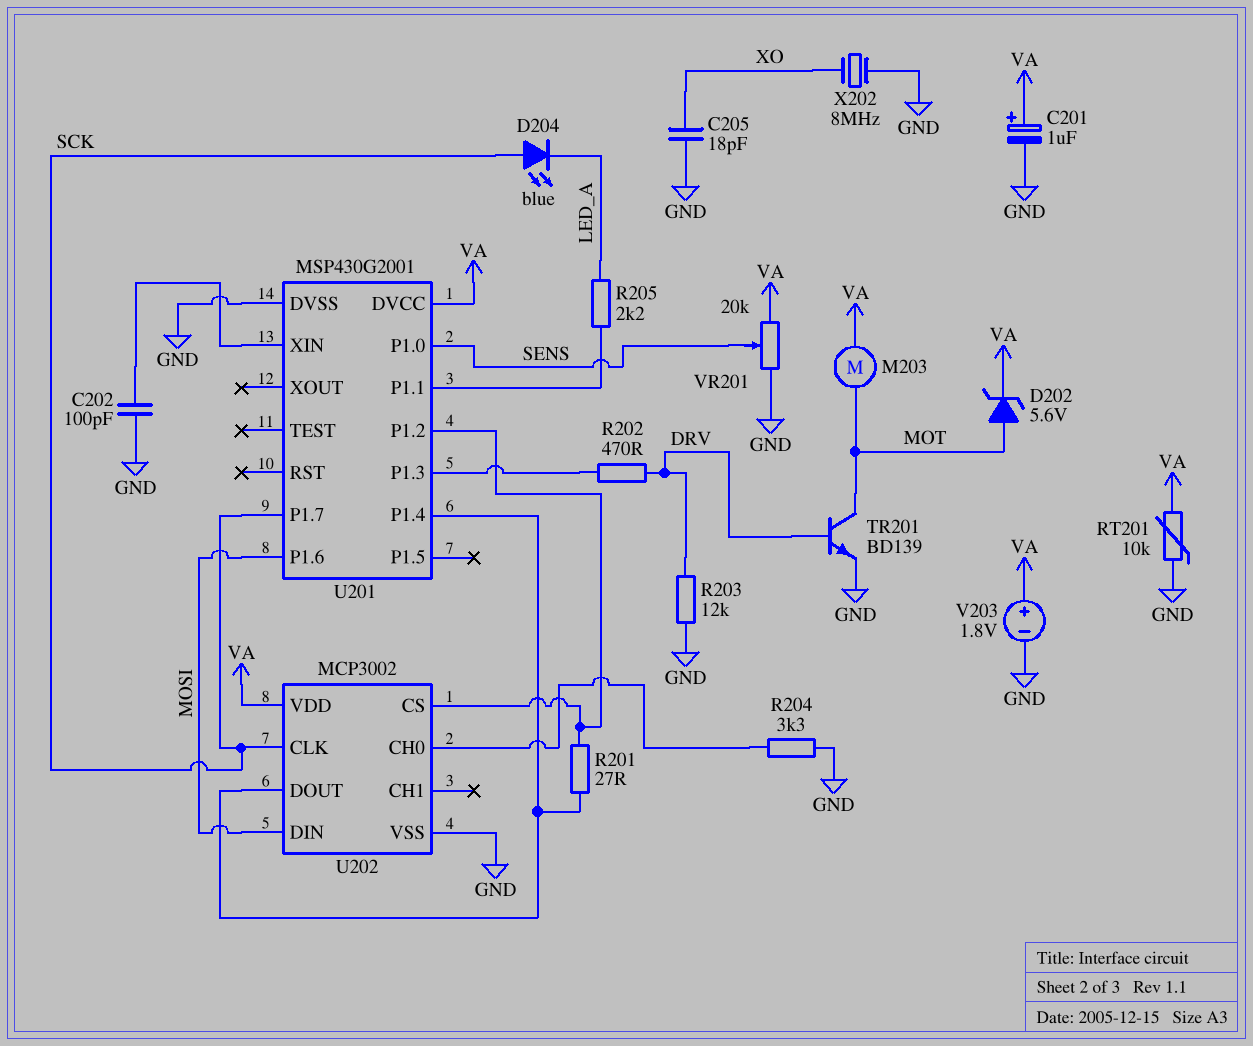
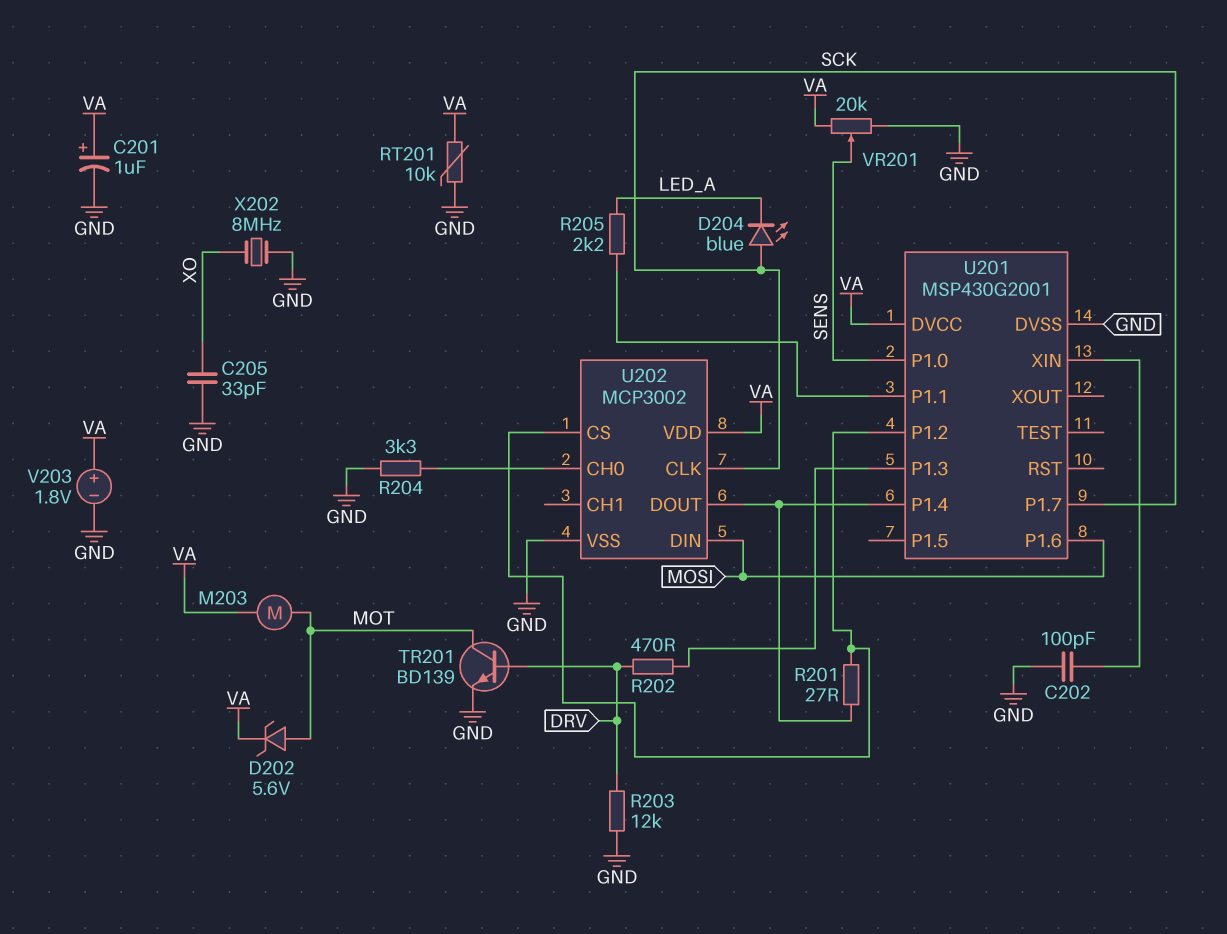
C205: 18pF (GND, XO) -> 33pF (GND, XO)

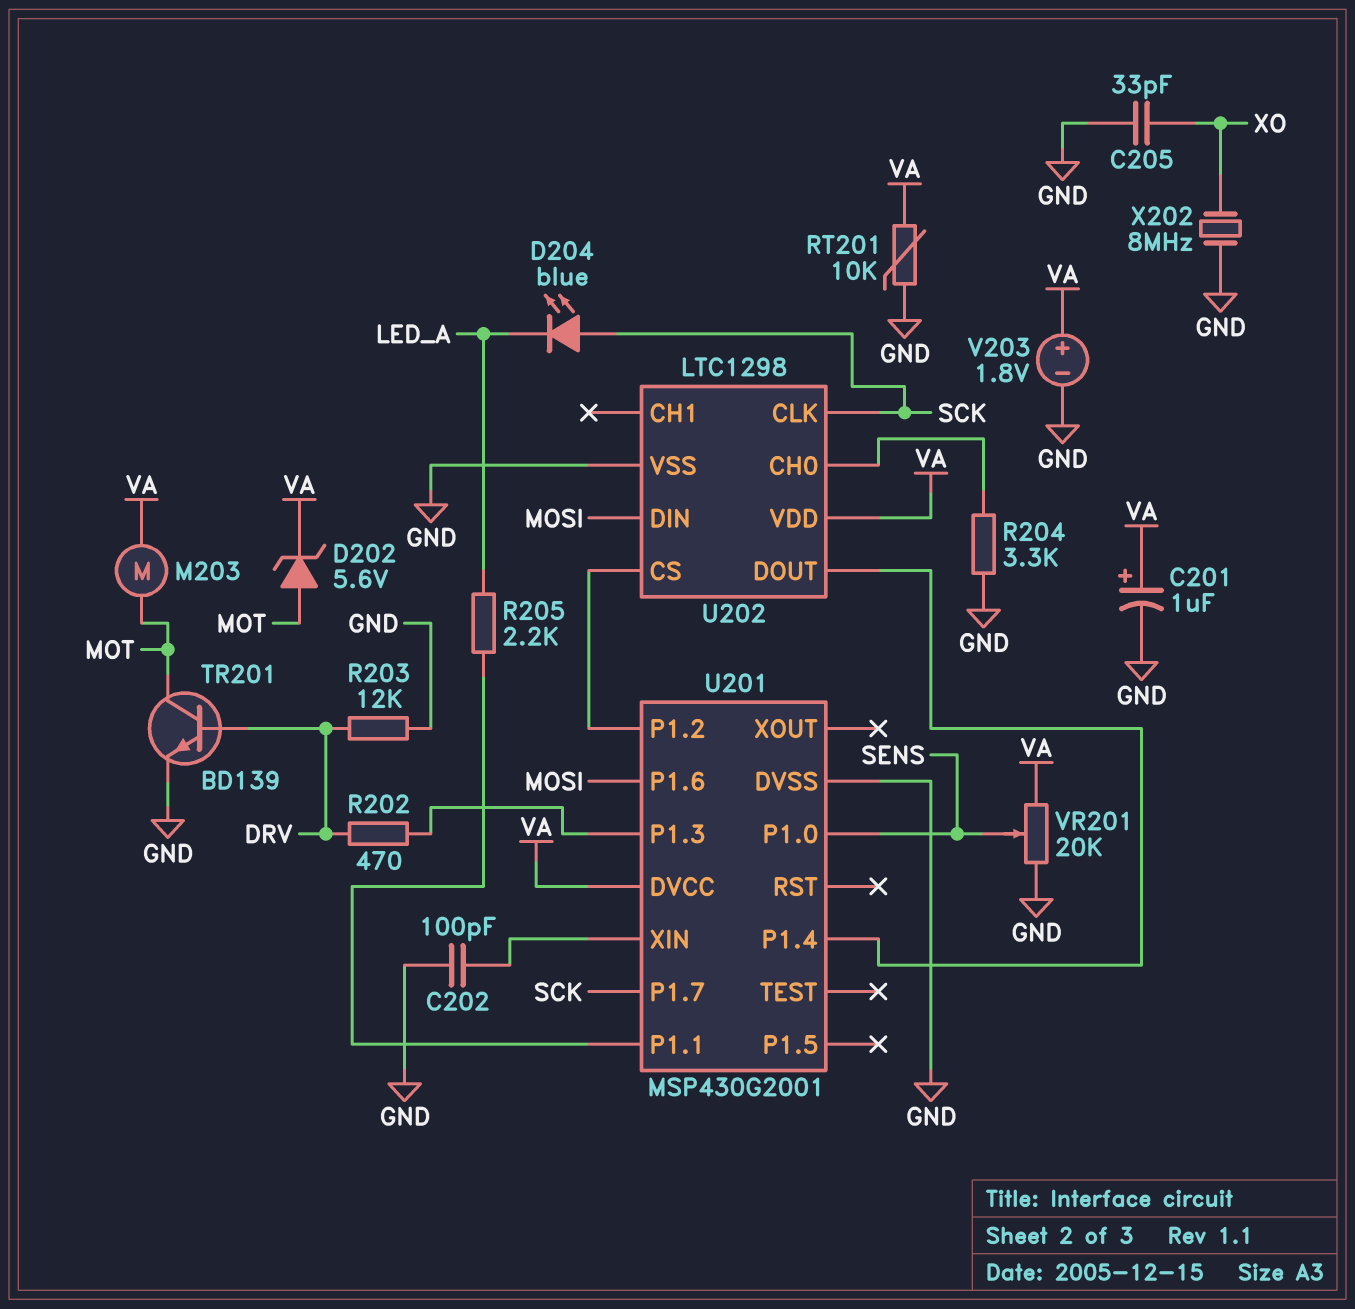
R201: 27 (U201/P1.2, U201/P1.4) -> none
U202: MCP3002 -> LTC1298

